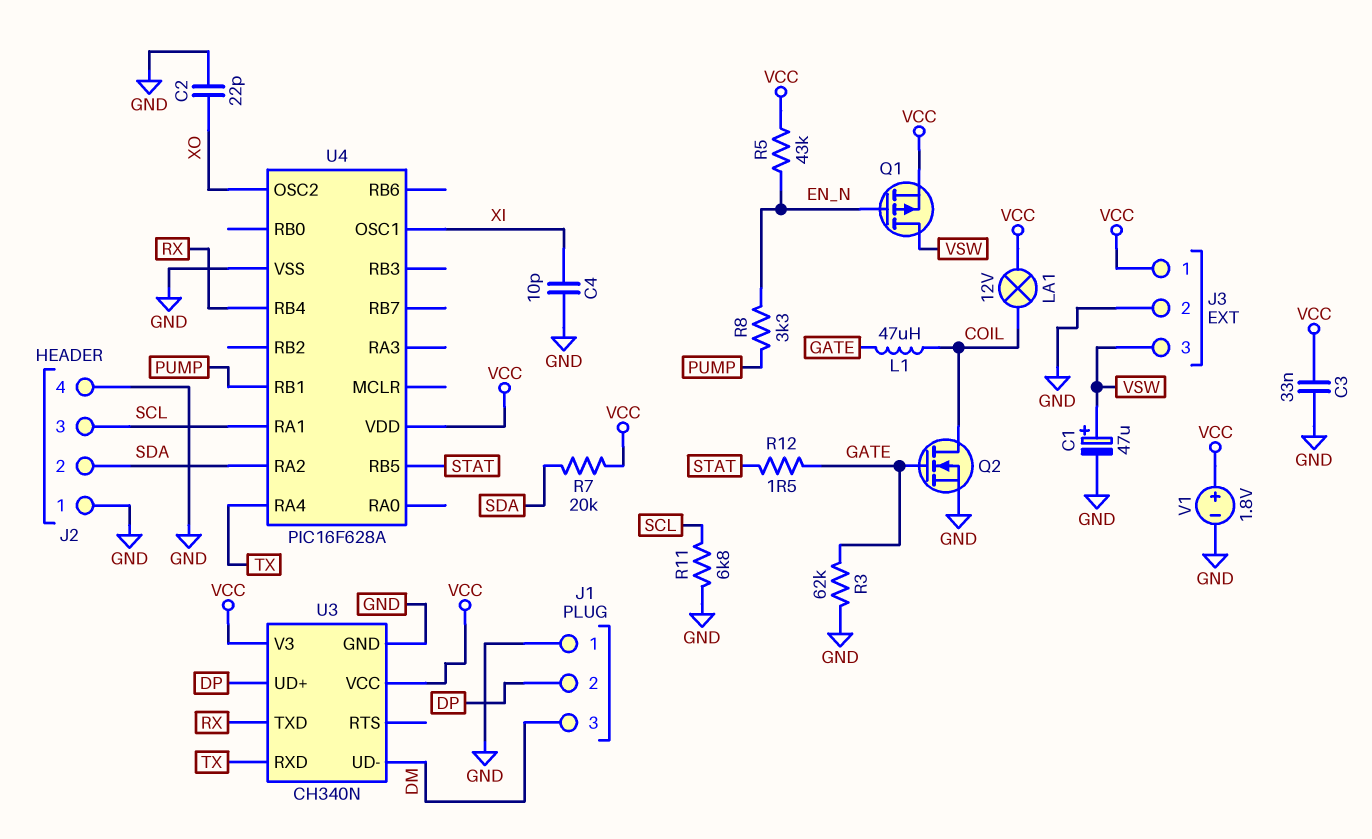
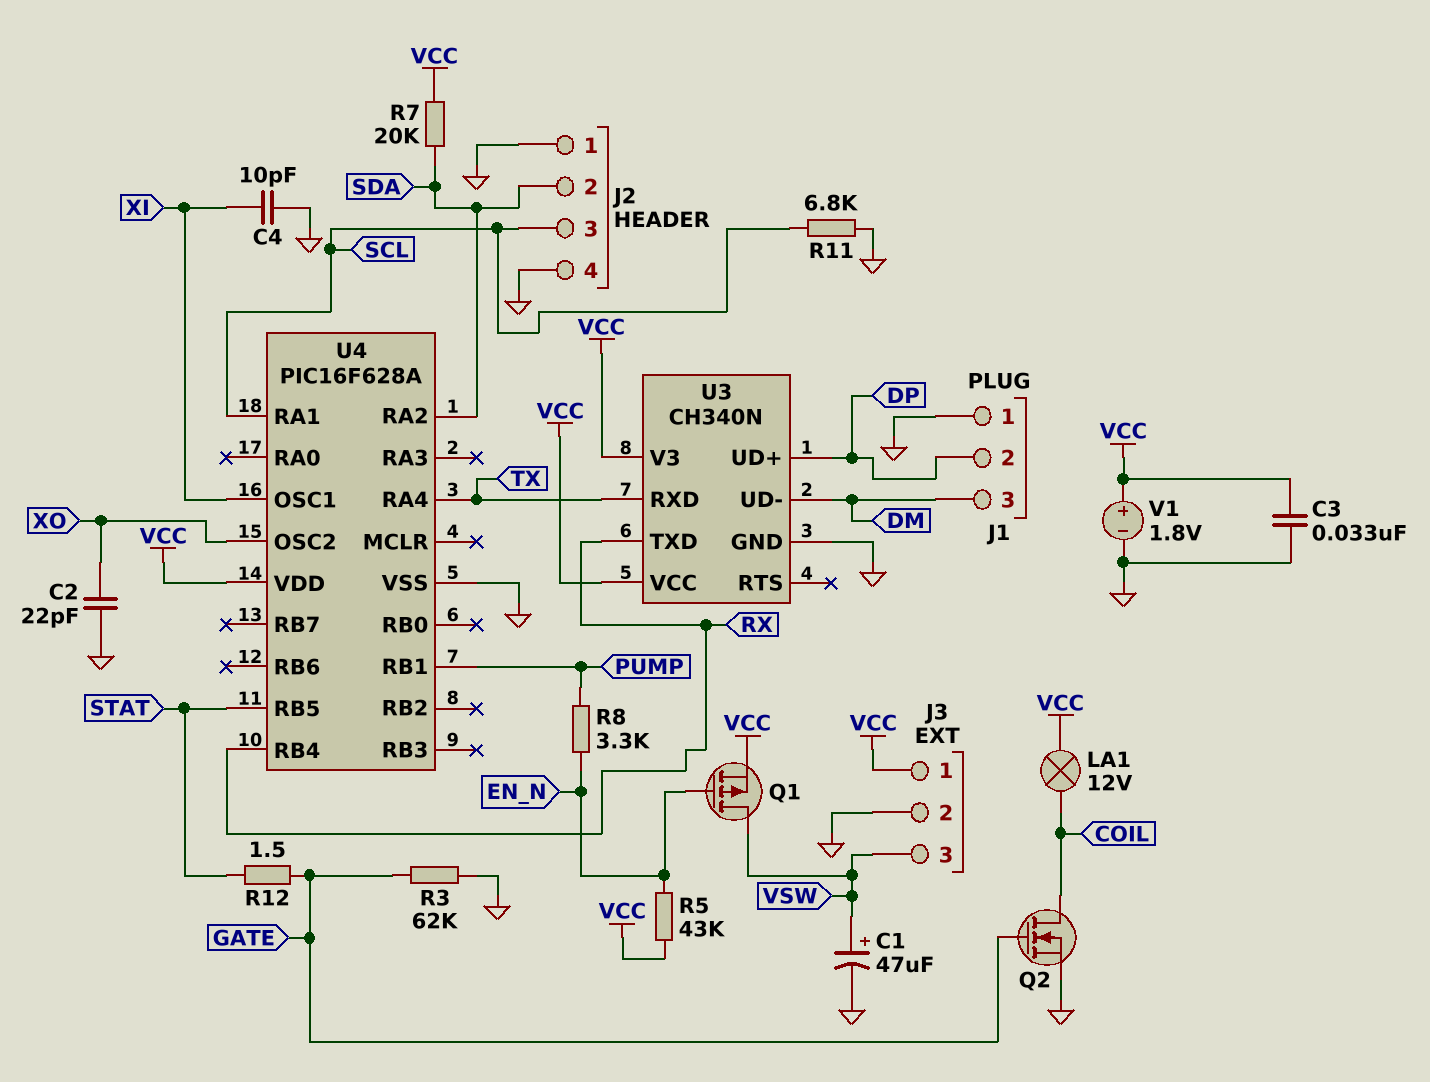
L1: 47uH (COIL, GATE) -> none

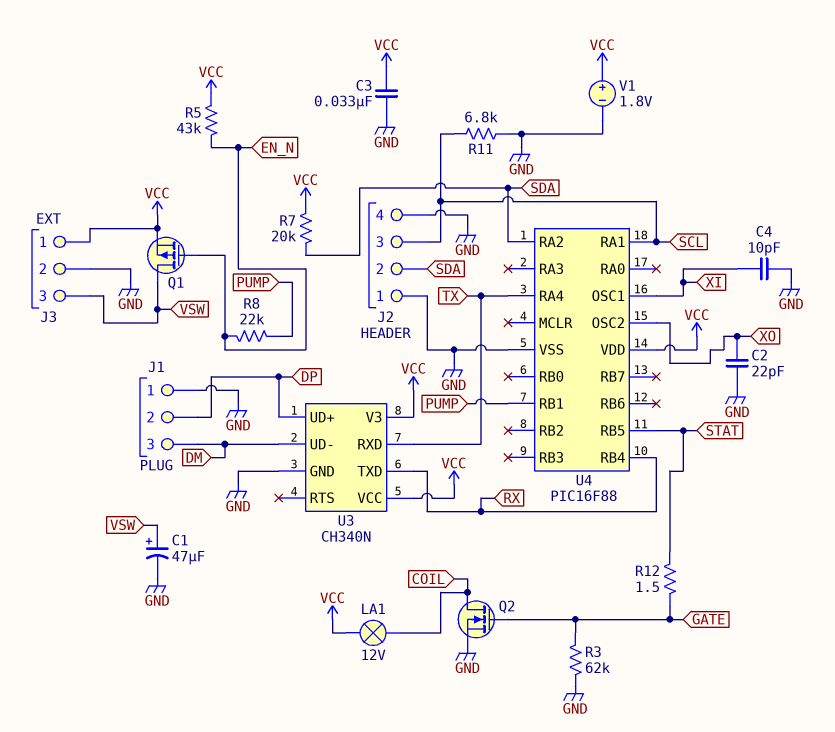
R8: 3.3k (EN_N, PUMP) -> 22k (EN_N, PUMP)
U4: PIC16F628A -> PIC16F88

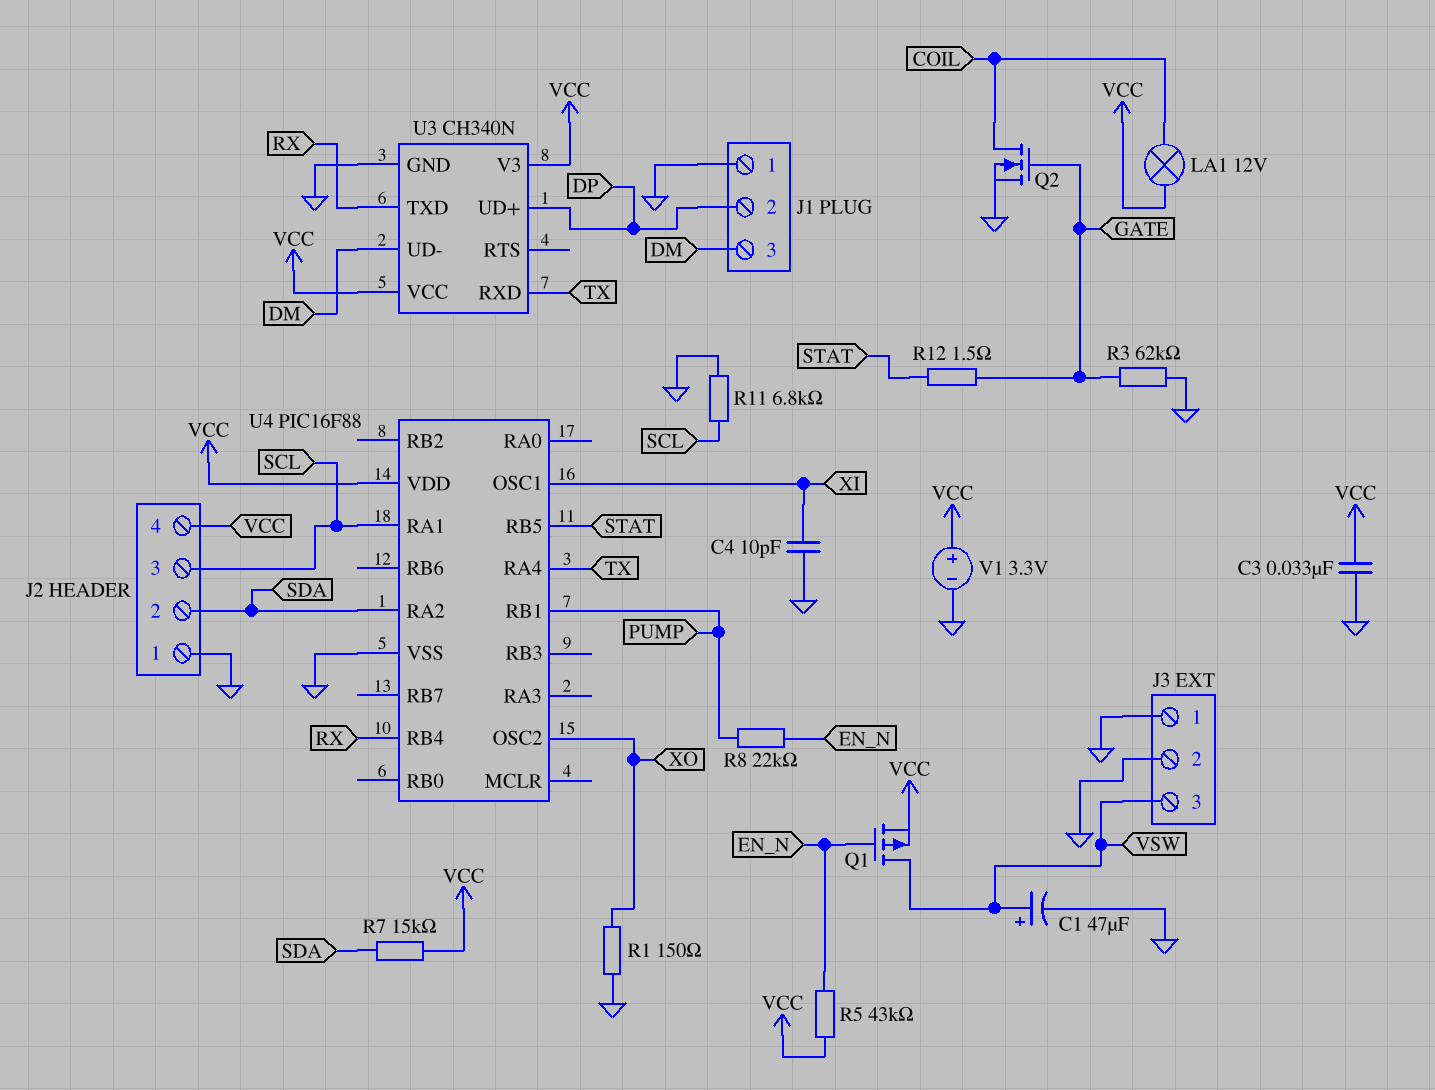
C2: 22pF (GND, XO) -> none
J2 pin 4: GND -> VCC
J3 pin 1: VCC -> GND
R1: none -> 150 (GND, XO)
R7: 20k (SDA, VCC) -> 15k (SDA, VCC)
V1: 1.8V (plus VCC, minus GND) -> 3.3V (plus VCC, minus GND)

